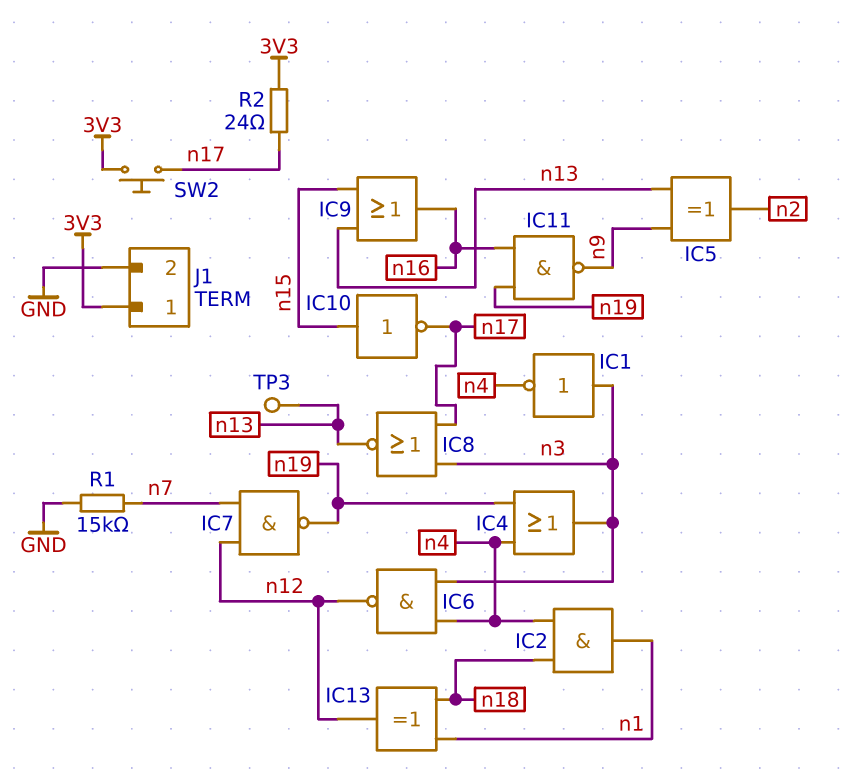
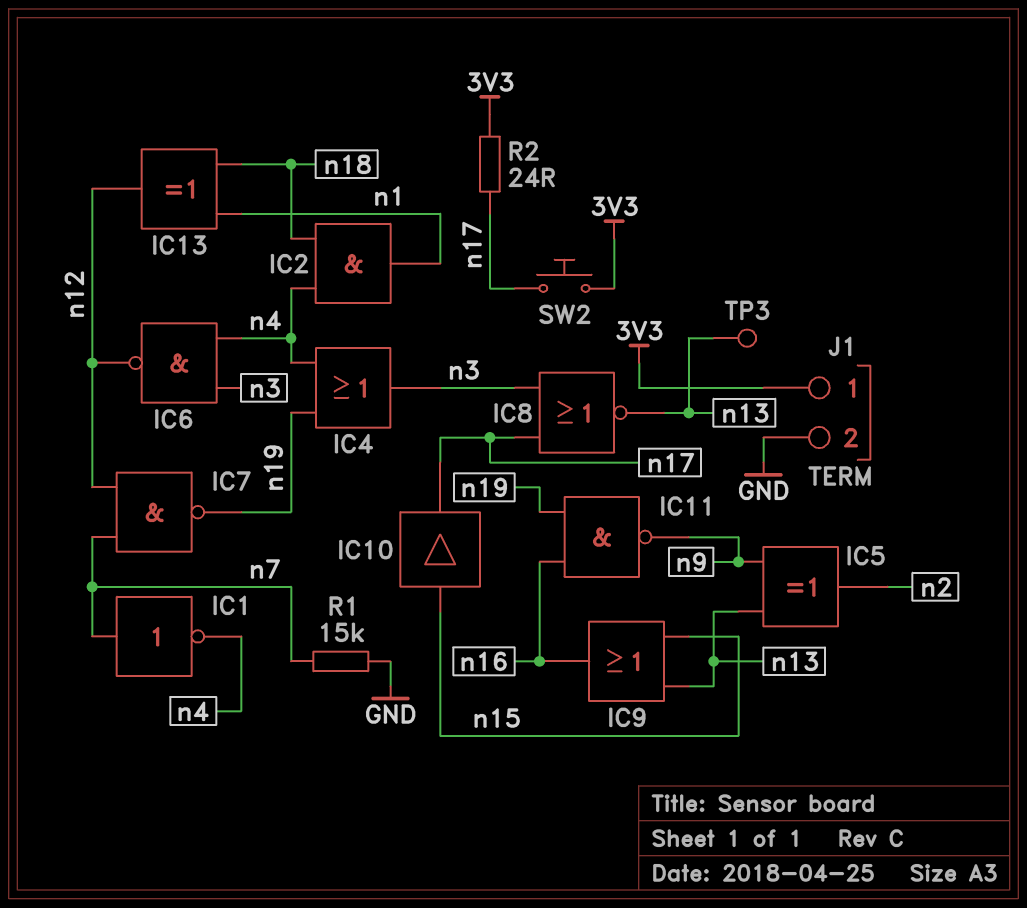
IC1: NOT (in n3, out n4) -> NOT (in n7, out n4)
IC10: NOT (in n15, out n17) -> buffer (in n15, out n17)

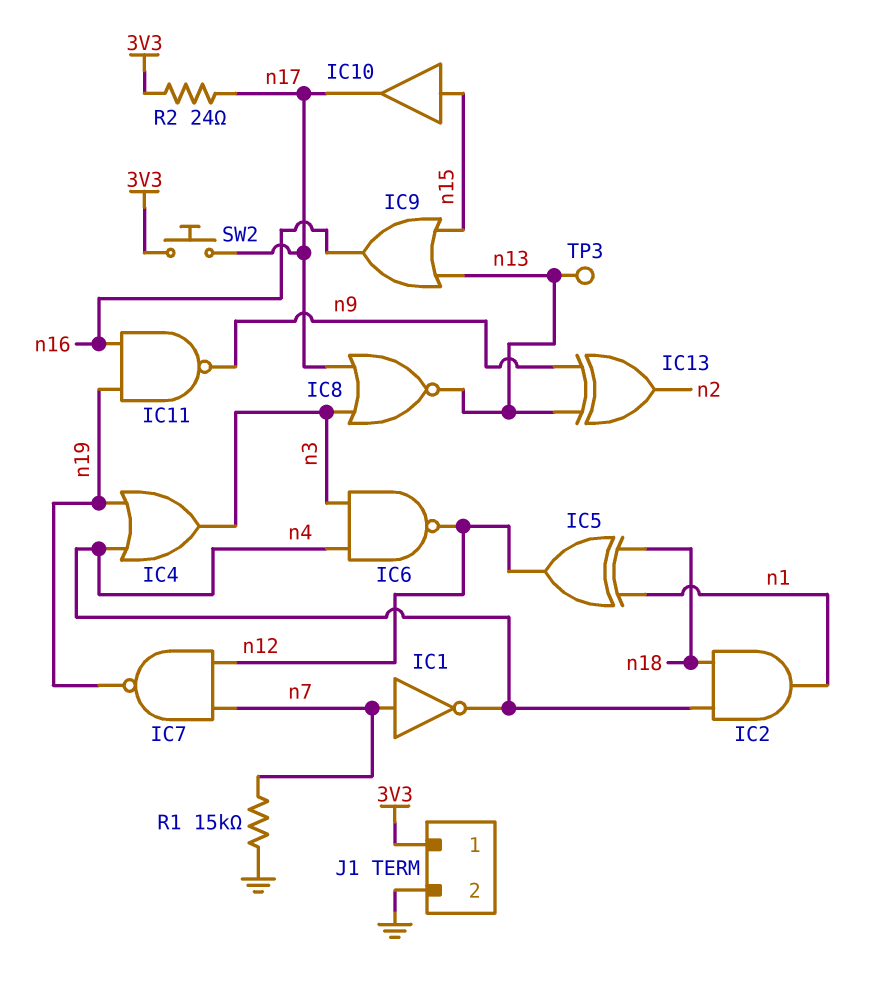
IC5: XOR (in n9, in n13, out n2) -> XOR (in n1, in n18, out n12)
IC13: XOR (in n1, in n18, out n12) -> XOR (in n9, in n13, out n2)

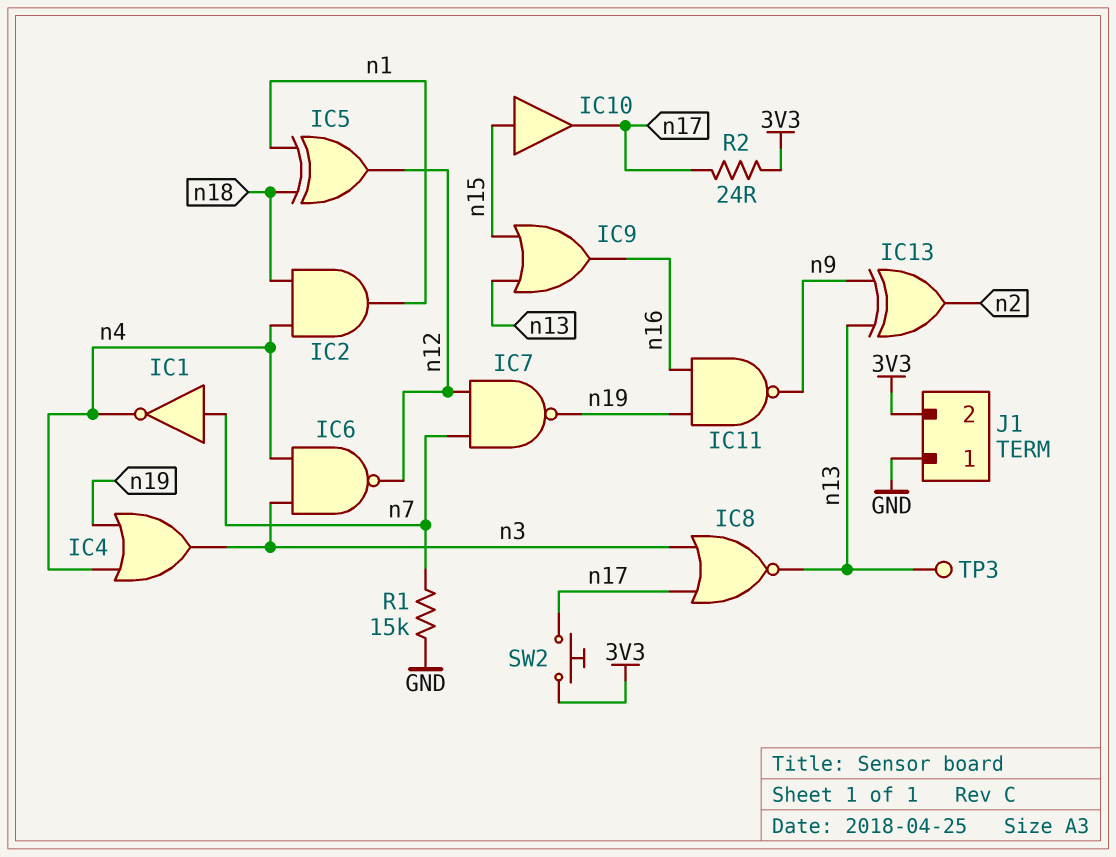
J1 pin 1: 3V3 -> GND
J1 pin 2: GND -> 3V3

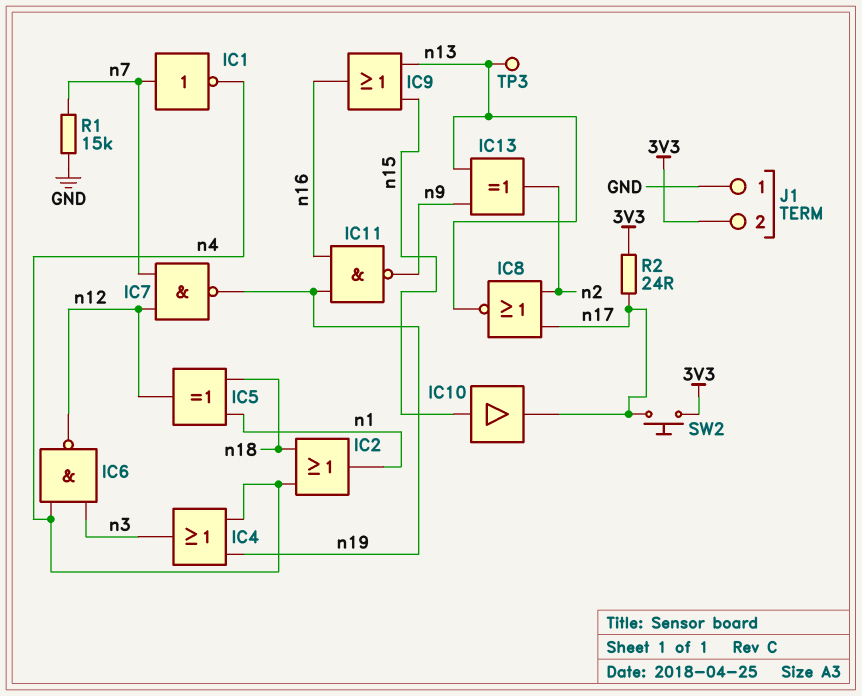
IC2: AND (in n4, in n18, out n1) -> OR (in n4, in n18, out n1)
IC8: NOR (in n3, in n17, out n13) -> NOR (in n2, in n17, out n13)

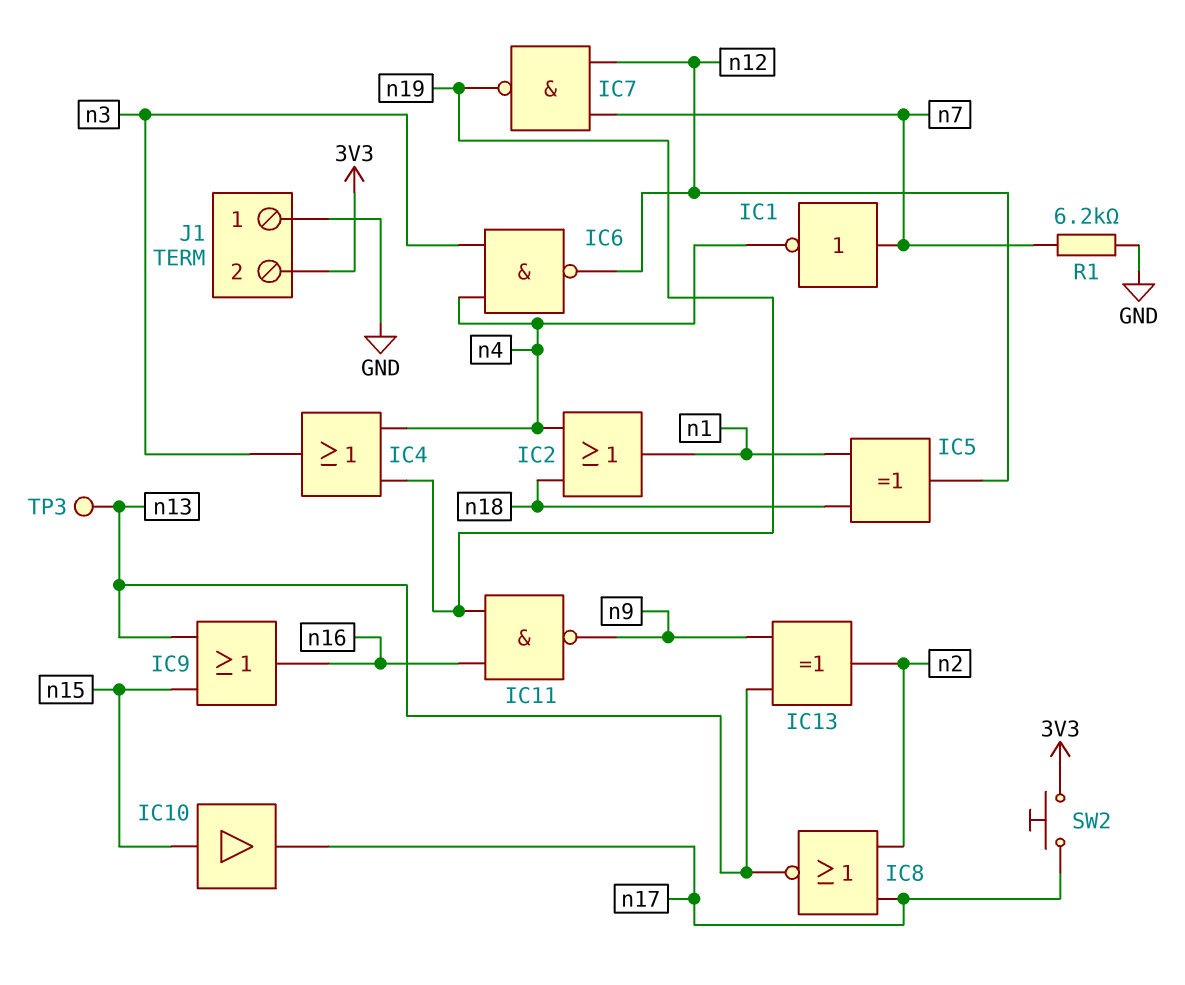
R1: 15k (GND, n7) -> 6.2k (GND, n7)
R2: 24 (3V3, n17) -> none

